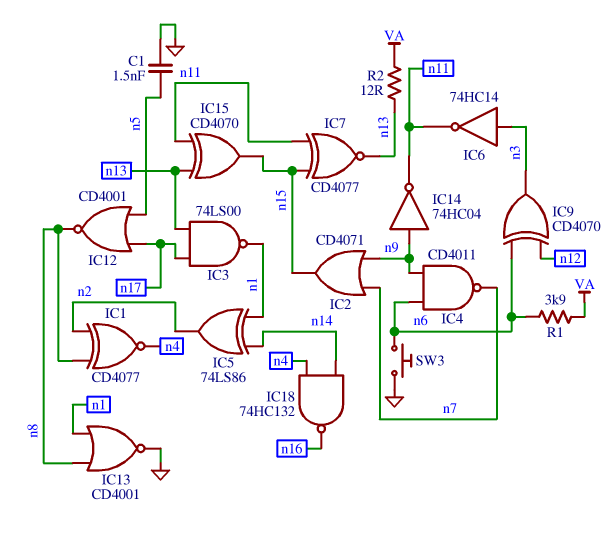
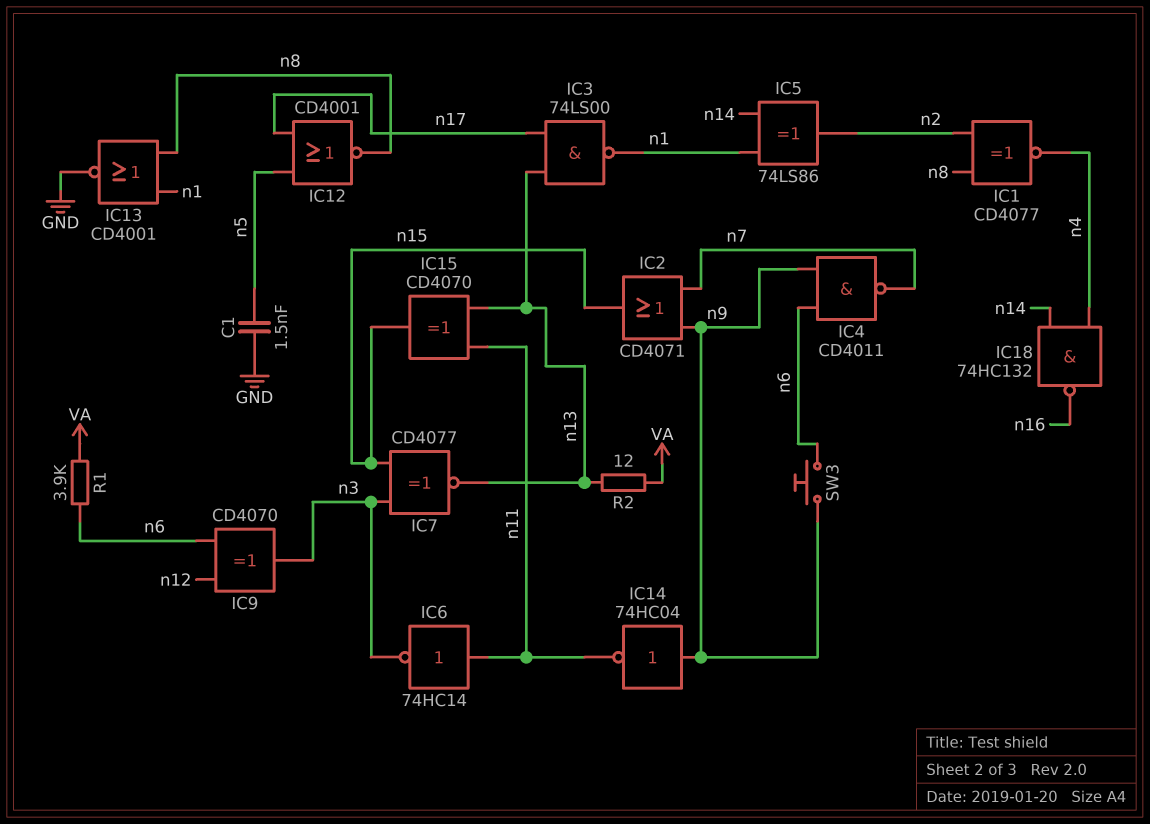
IC6: NOT 74HC14 (in n3, out n11) -> NOT 74HC14 (in n11, out n3)
IC7: XNOR CD4077 (in n11, in n15, out n13) -> XNOR CD4077 (in n3, in n15, out n13)
SW3: button (GND, n6) -> button (n6, n9)

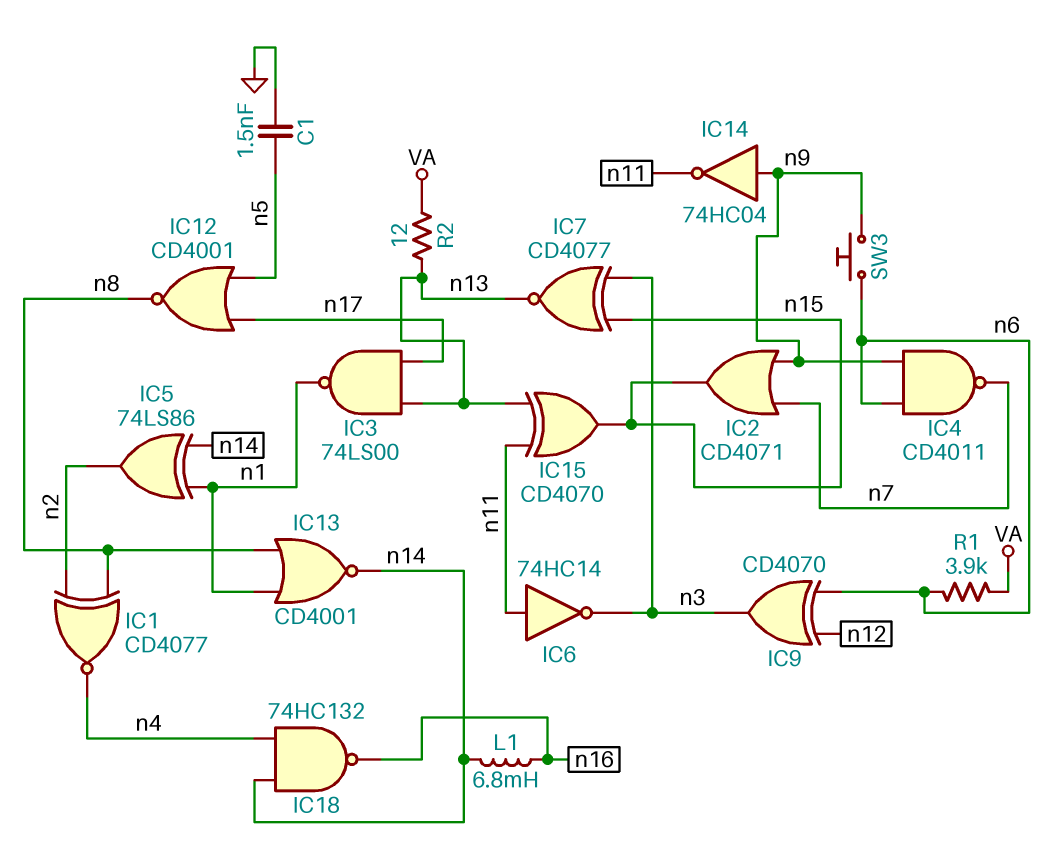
IC13: NOR CD4001 (in n1, in n8, out GND) -> NOR CD4001 (in n1, in n8, out n14)
L1: none -> 6.8mH (n14, n16)

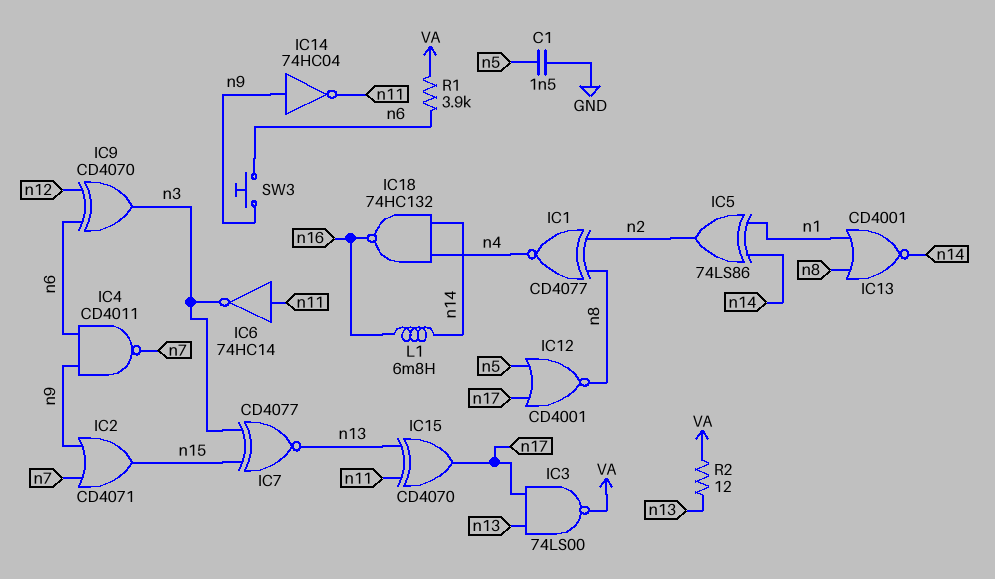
IC3: NAND 74LS00 (in n13, in n17, out n1) -> NAND 74LS00 (in n13, in n17, out VA)
IC15: XOR CD4070 (in n11, in n13, out n15) -> XOR CD4070 (in n11, in n13, out n17)

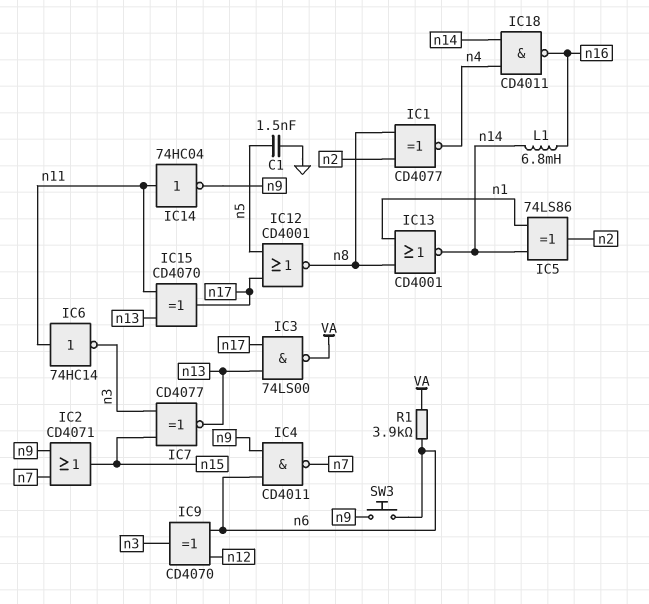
IC14: NOT 74HC04 (in n9, out n11) -> NOT 74HC04 (in n11, out n9)
IC18: NAND 74HC132 (in n4, in n14, out n16) -> NAND CD4011 (in n4, in n14, out n16)
R2: 12 (VA, n13) -> none

